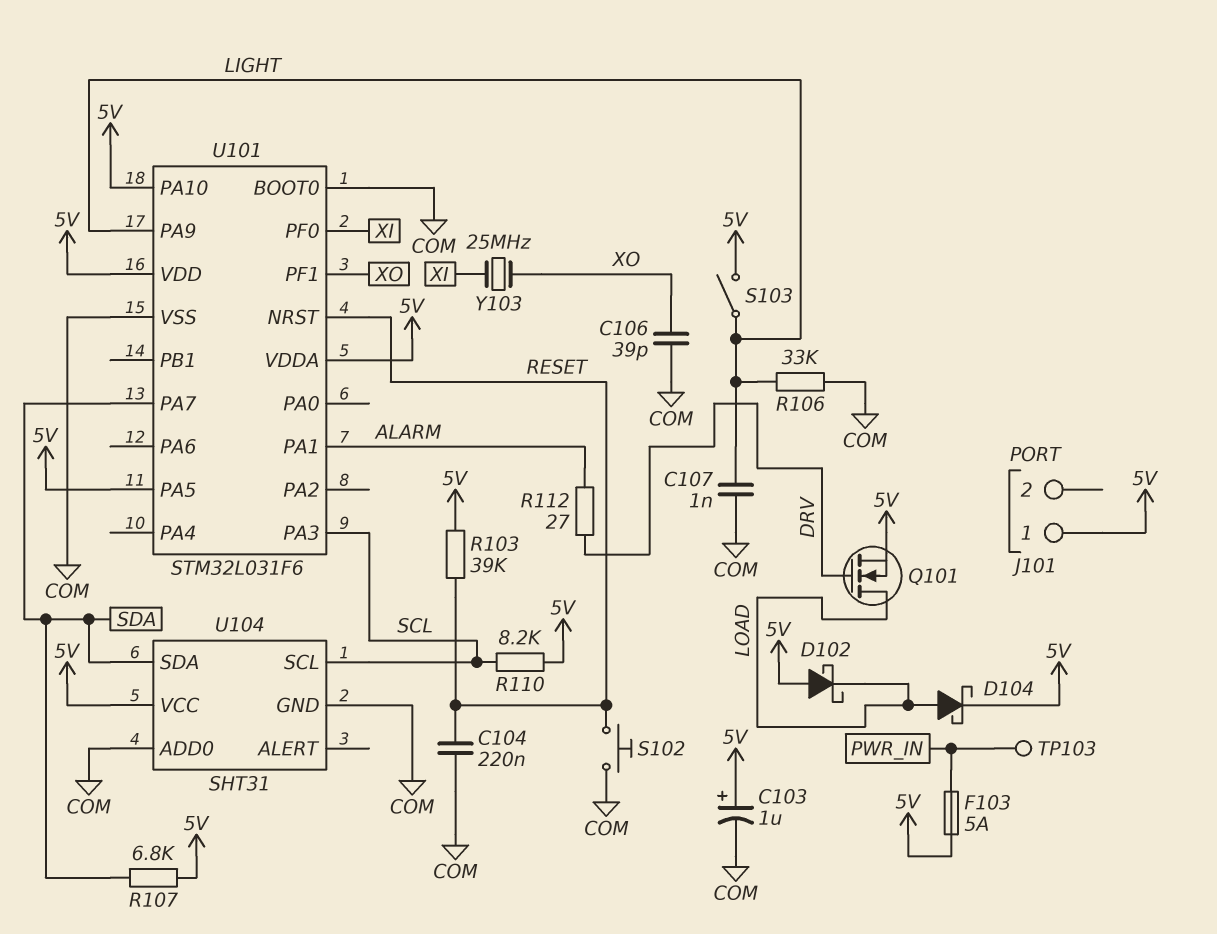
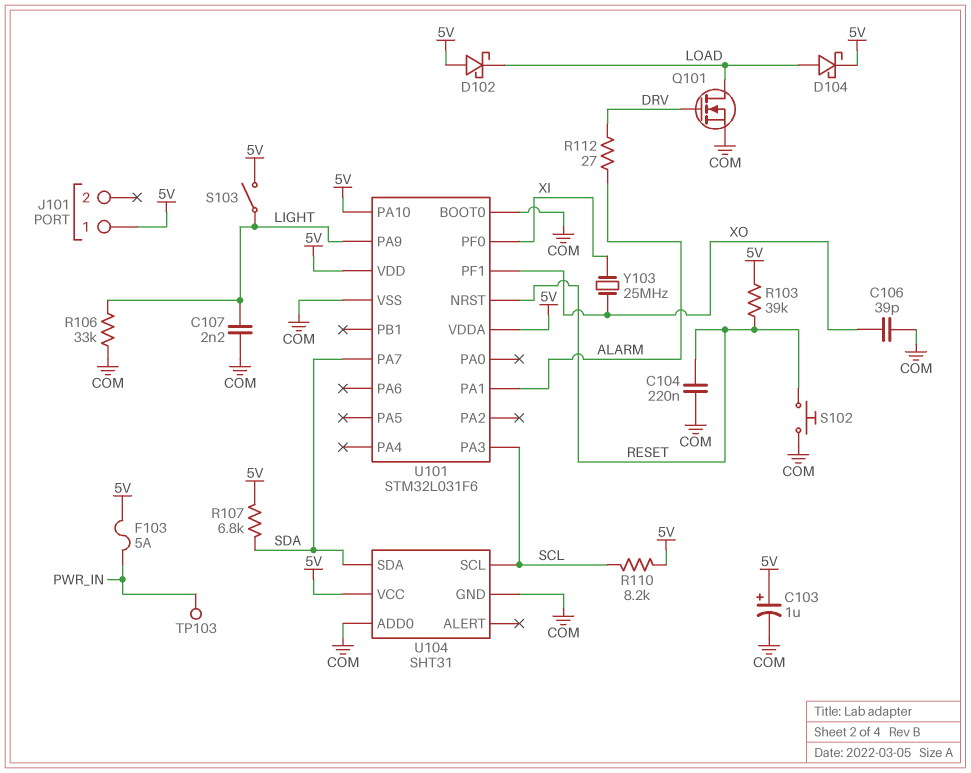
C107: 1nF (COM, LIGHT) -> 2.2nF (COM, LIGHT)
Q101: NMOS (G DRV, D LOAD, S 5V) -> NMOS (G DRV, D LOAD, S COM)
U101 pin PA5: 5V -> none

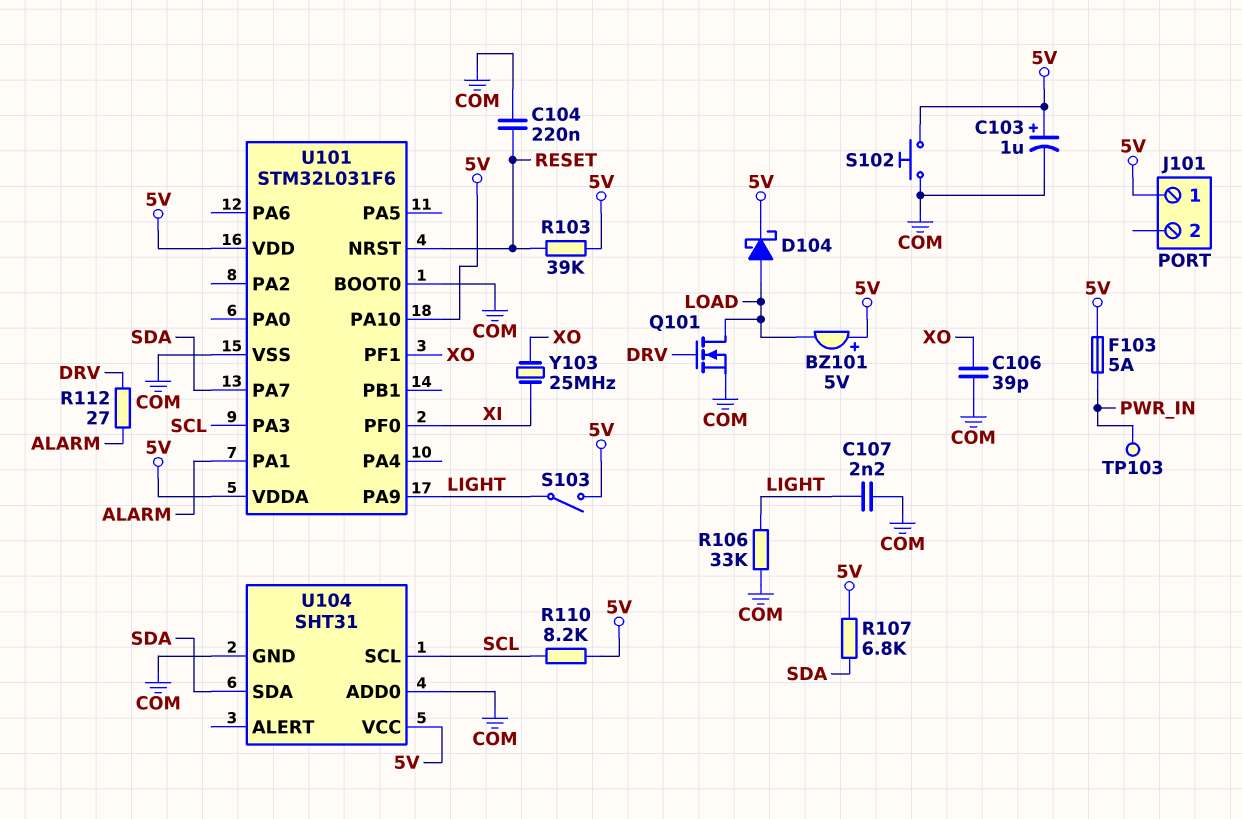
BZ101: none -> buzzer 5V (plus 5V, minus LOAD)
D102: schottky (A 5V, K LOAD) -> none
S102: button (COM, RESET) -> button (5V, COM)

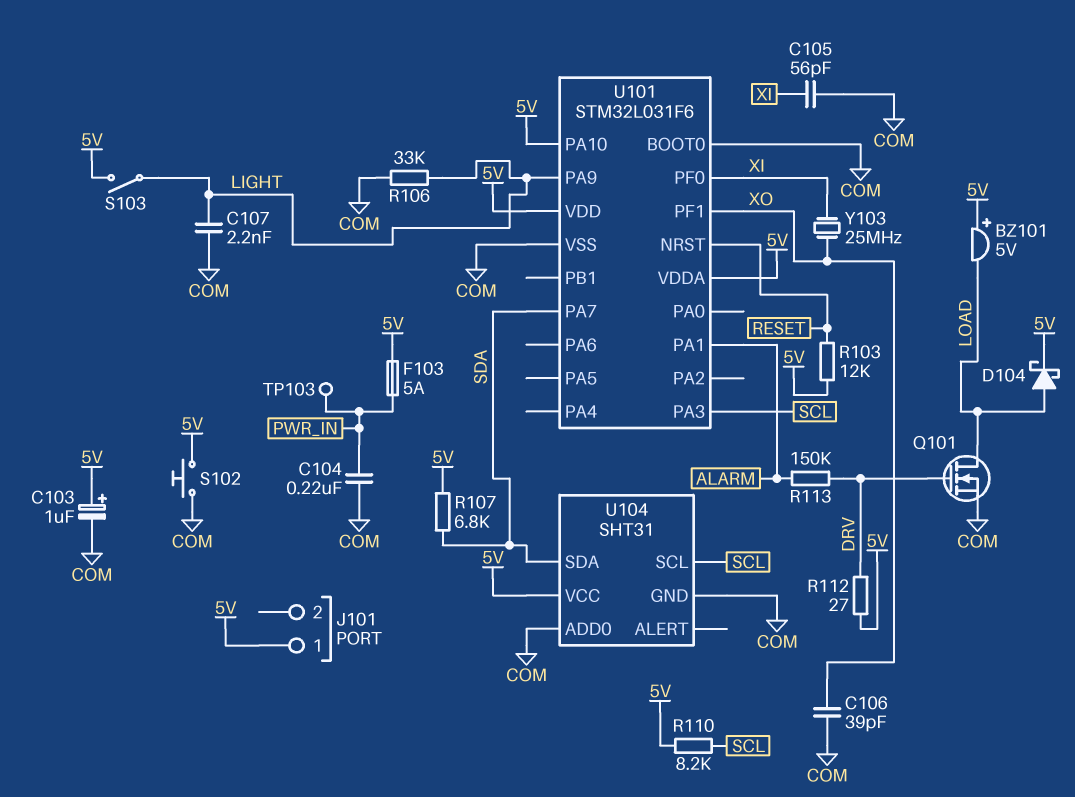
C104: 220nF (COM, RESET) -> 220nF (COM, PWR_IN)
C105: none -> 56pF (COM, XI)
R103: 39k (5V, RESET) -> 12k (5V, RESET)
R112: 27 (ALARM, DRV) -> 27 (5V, DRV)
R113: none -> 150k (ALARM, DRV)

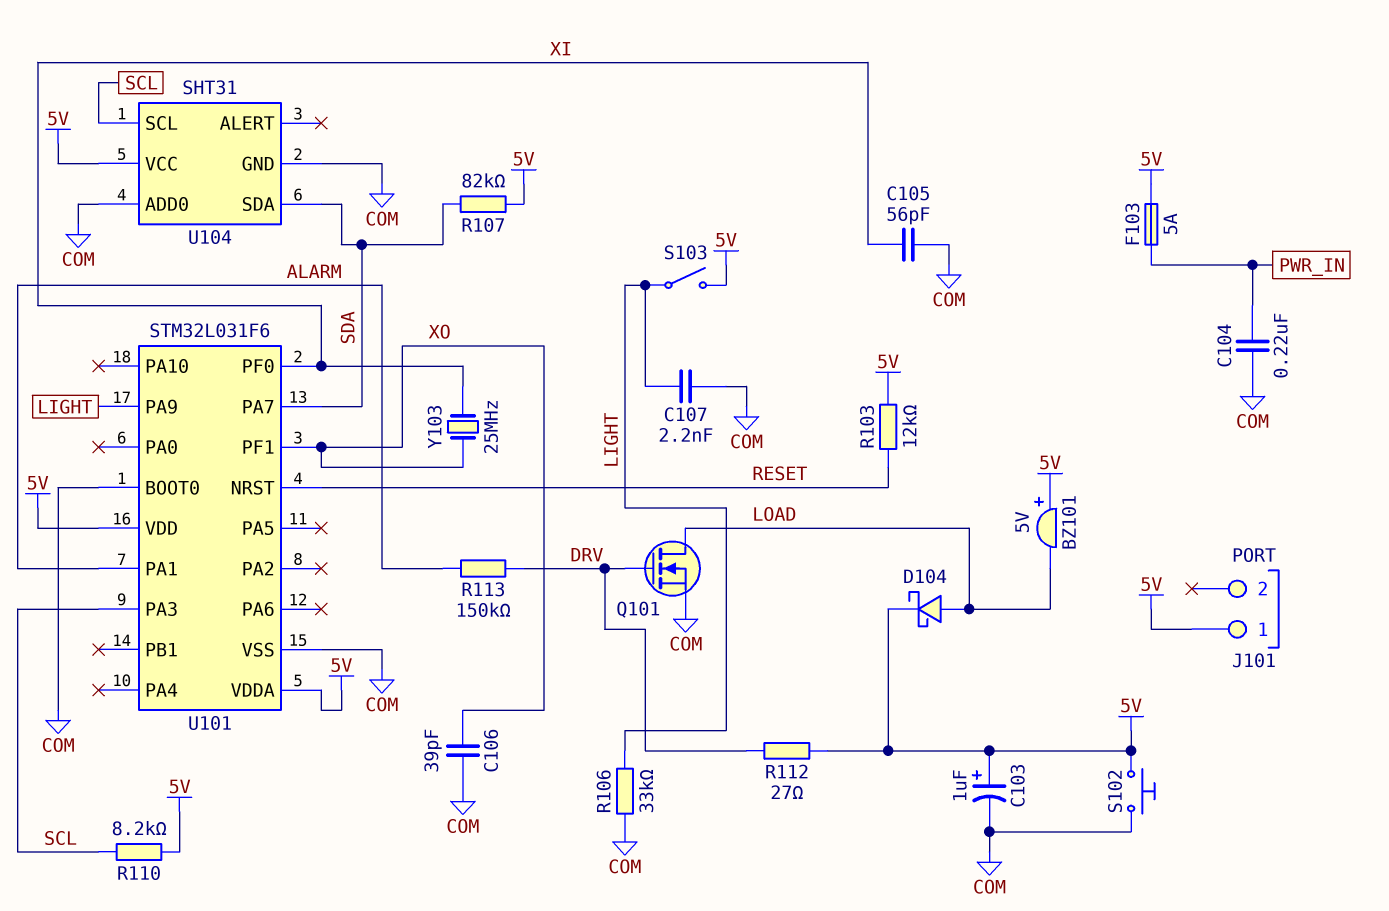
R107: 6.8k (5V, SDA) -> 82k (5V, SDA)
TP103: test point (PWR_IN) -> none
U101 pin PA10: 5V -> none

